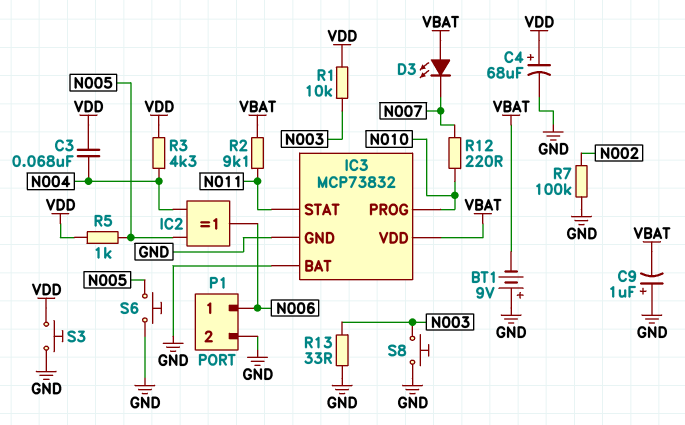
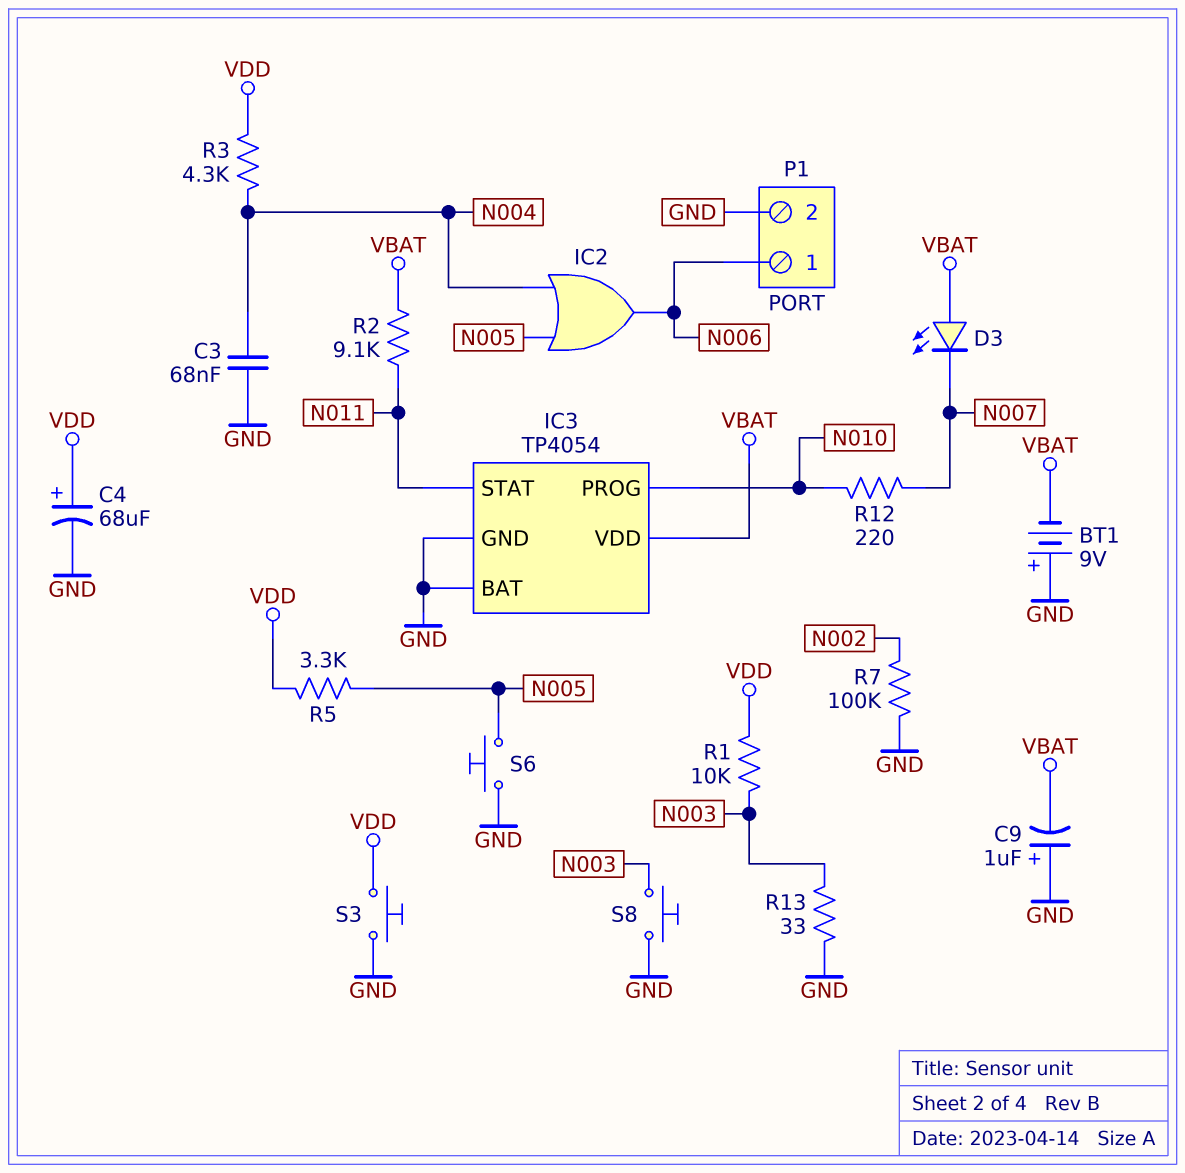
C3: 68nF (N004, VDD) -> 68nF (GND, N004)
IC2: XOR (in N004, in N005, out N006) -> OR (in N004, in N005, out N006)
IC3: MCP73832 -> TP4054
R5: 1k (N005, VDD) -> 3.3k (N005, VDD)

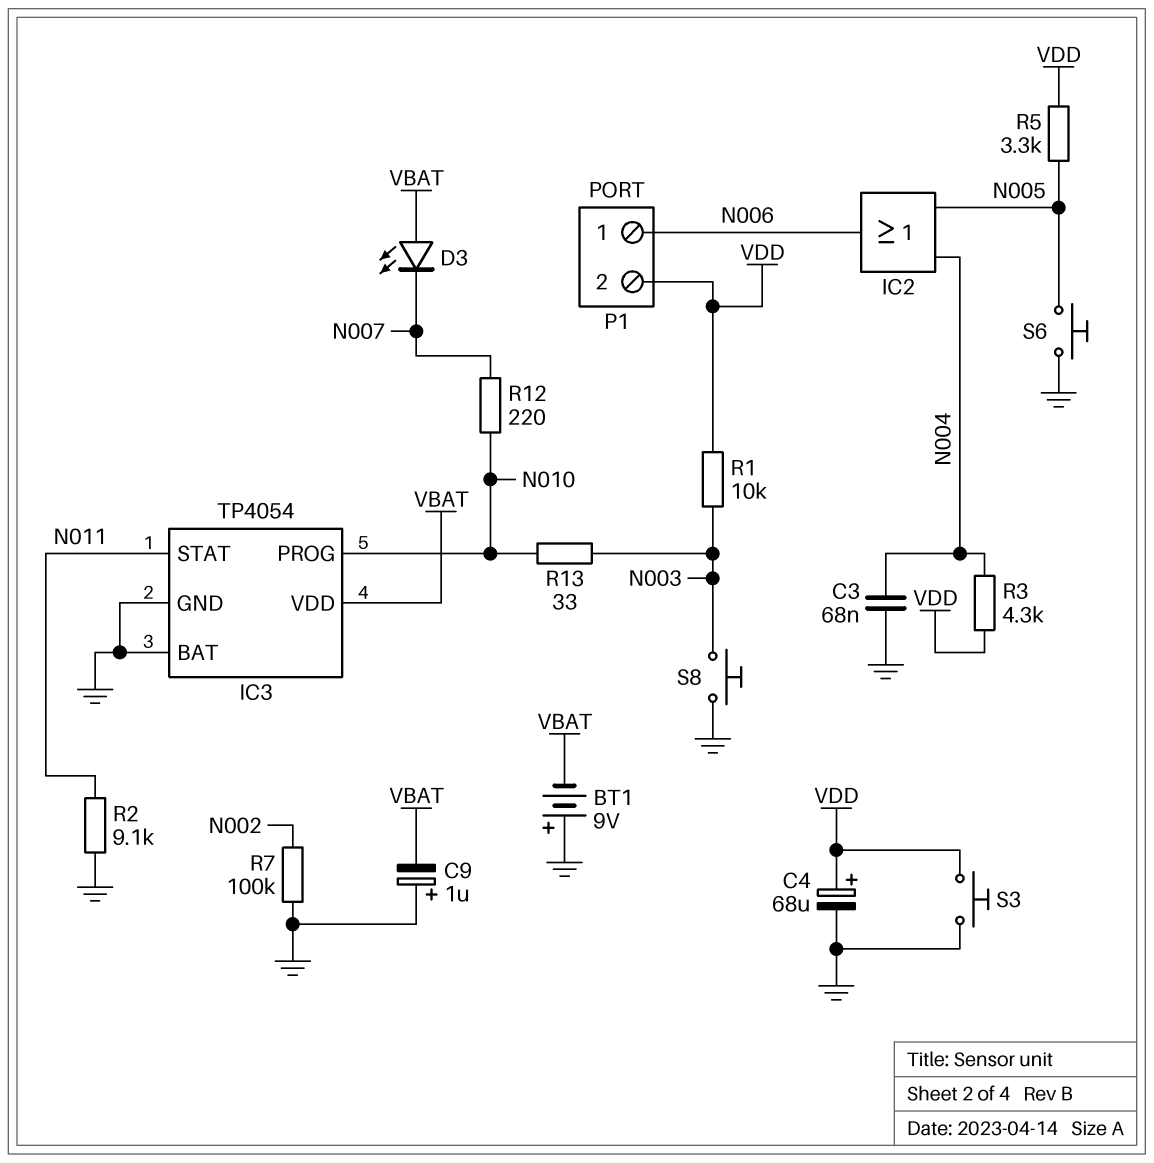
P1 pin 2: GND -> VDD
R2: 9.1k (N011, VBAT) -> 9.1k (GND, N011)
R13: 33 (GND, N003) -> 33 (N003, N010)

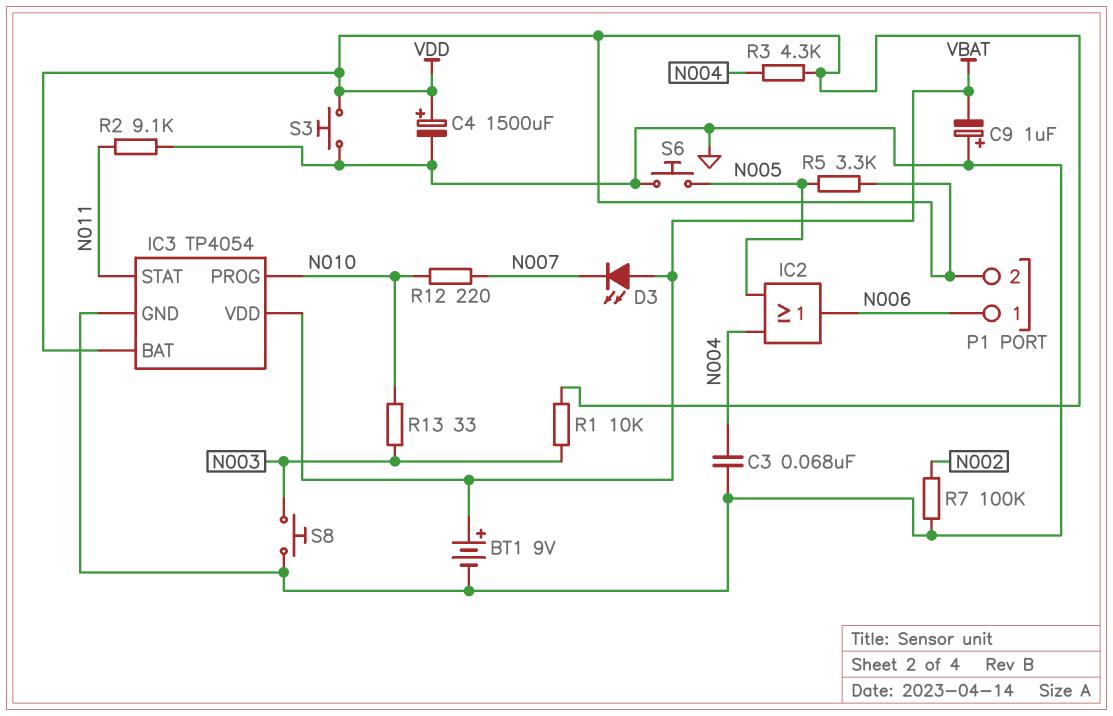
BT1: 9V (plus GND, minus VBAT) -> 9V (plus VBAT, minus GND)
C4: 68uF (plus VDD, minus GND) -> 1500uF (plus VDD, minus GND)
IC3 pin BAT: GND -> VDD

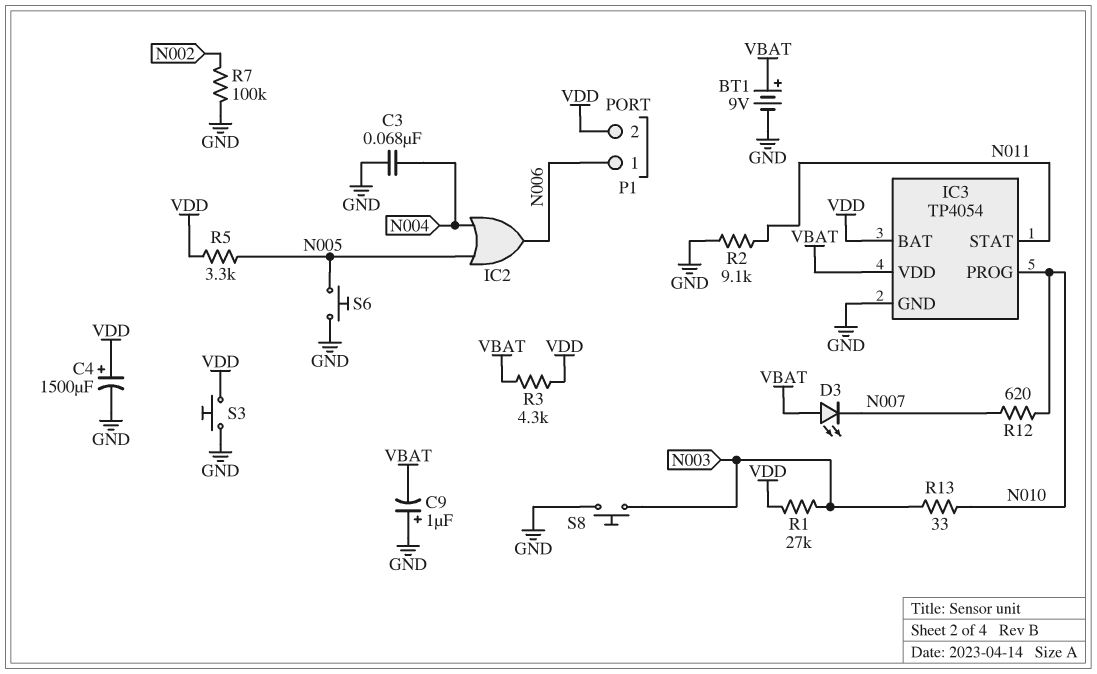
R1: 10k (N003, VDD) -> 27k (N003, VDD)
R3: 4.3k (N004, VDD) -> 4.3k (VBAT, VDD)
R12: 220 (N007, N010) -> 620 (N007, N010)

